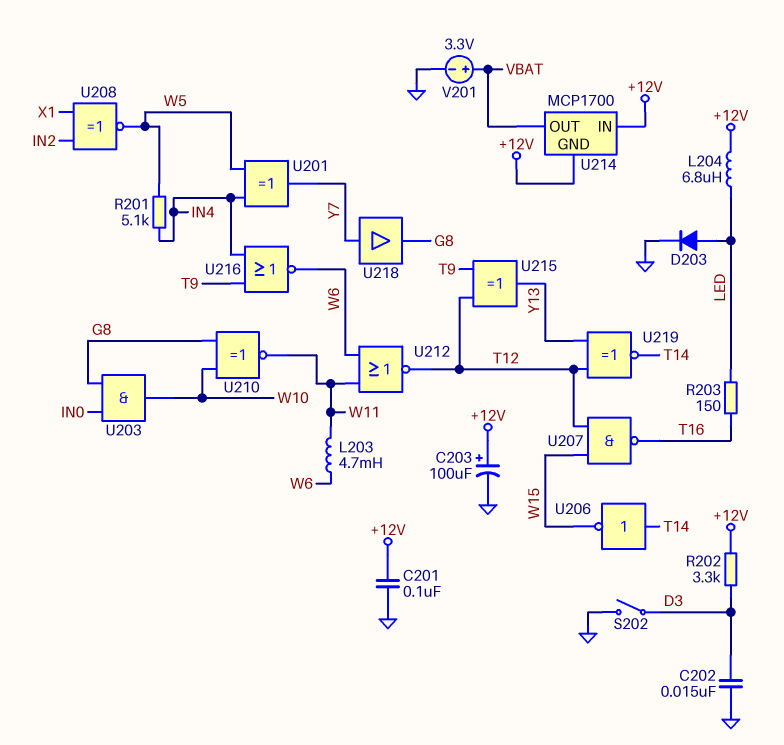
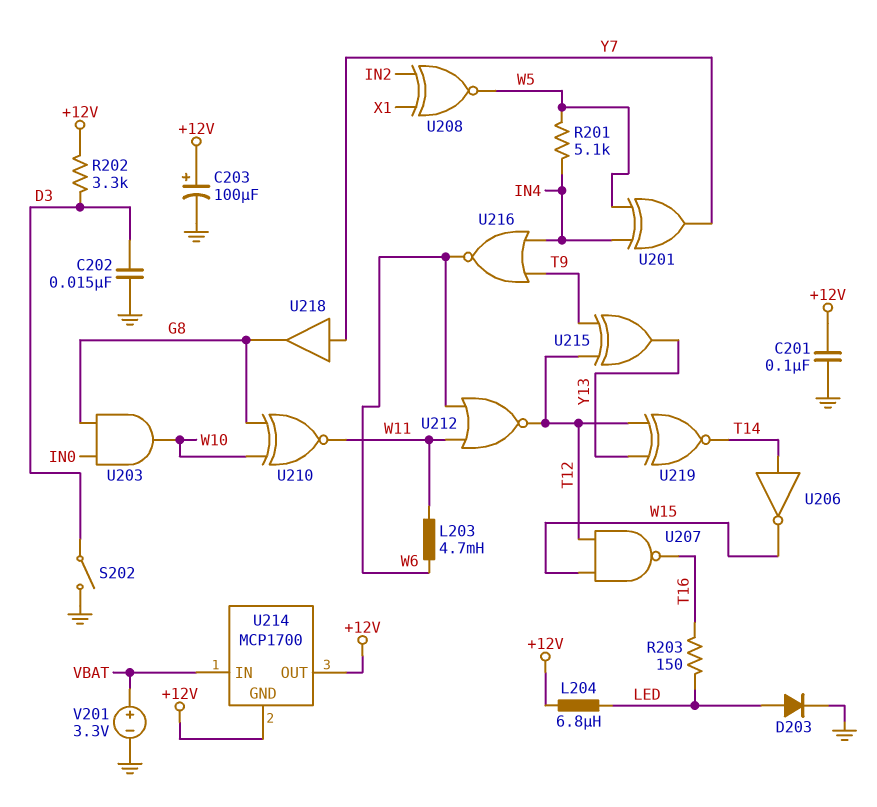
U214 pin IN: +12V -> VBAT
U214 pin OUT: VBAT -> +12V

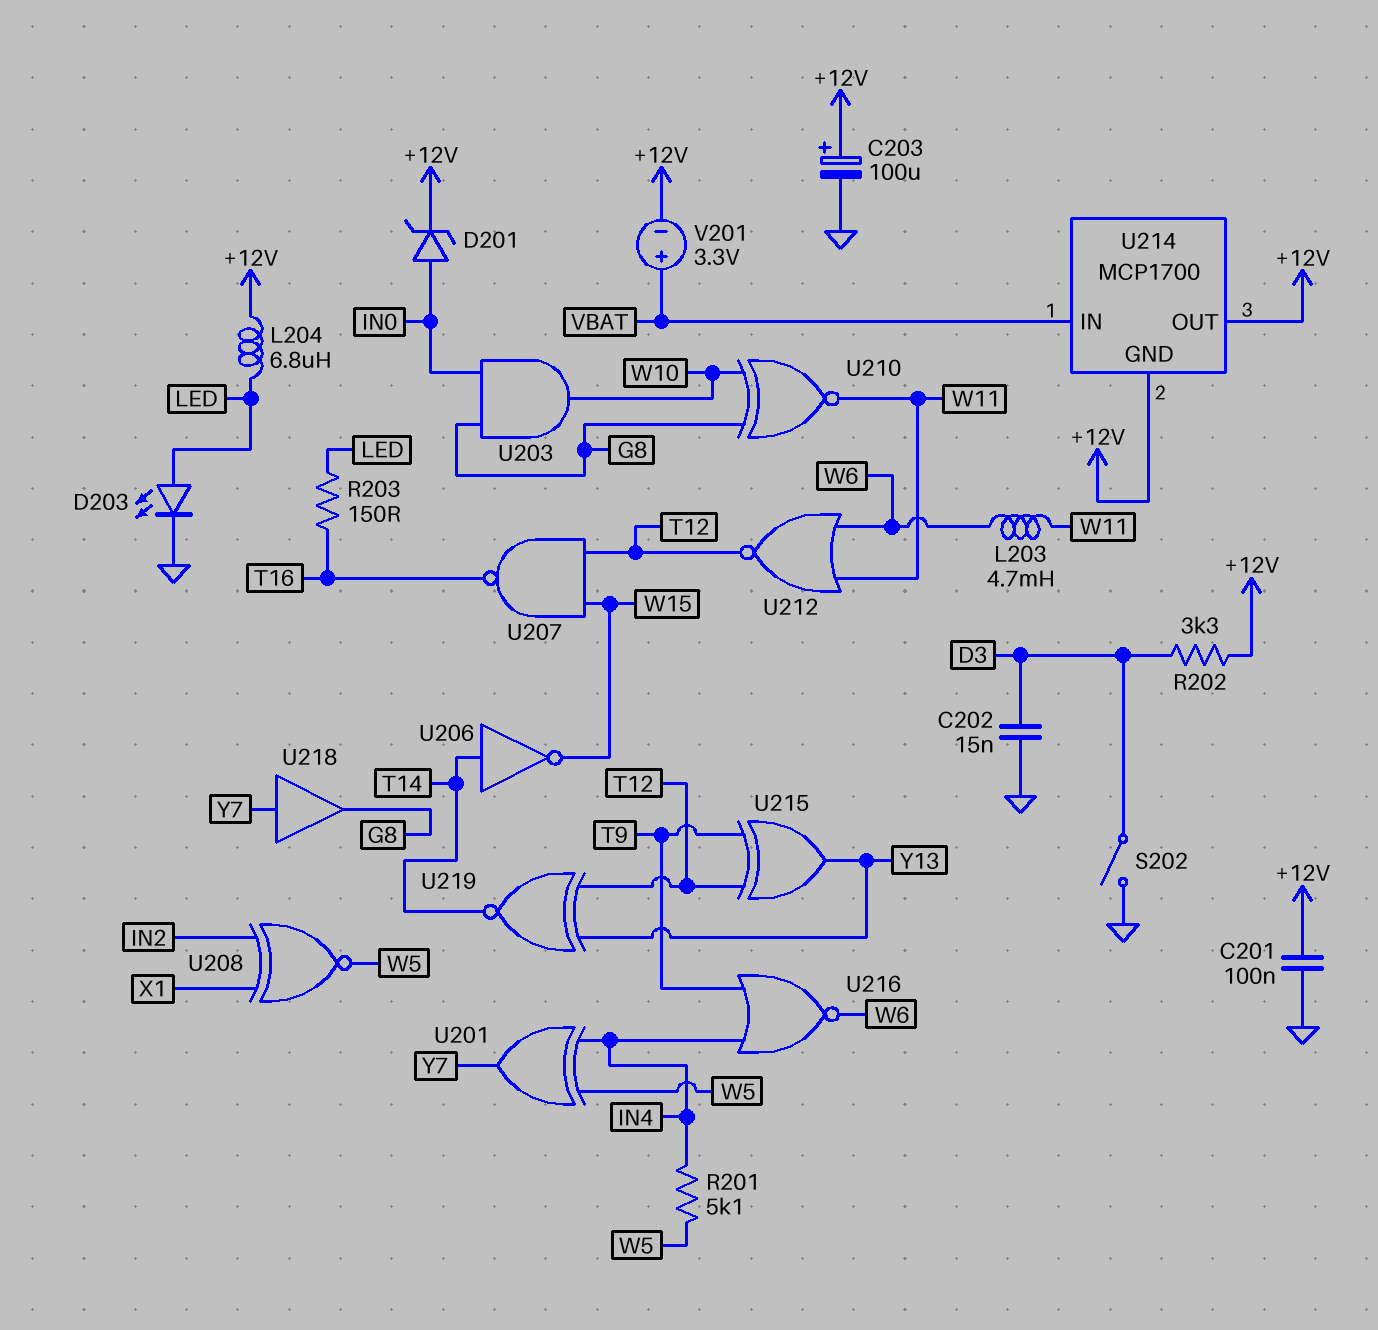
D201: none -> zener (A IN0, K +12V)
D203: diode (A LED, K GND) -> LED (A LED, K GND)
V201: 3.3V (plus VBAT, minus GND) -> 3.3V (plus VBAT, minus +12V)

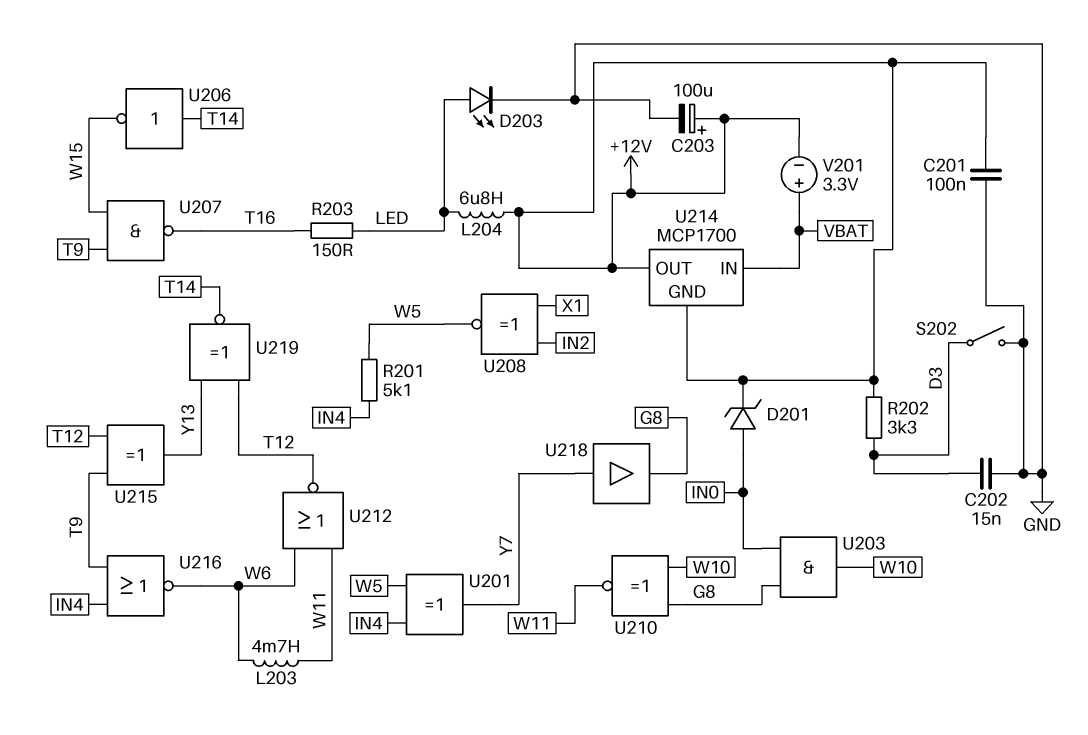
U207: NAND (in T12, in W15, out T16) -> NAND (in T9, in W15, out T16)

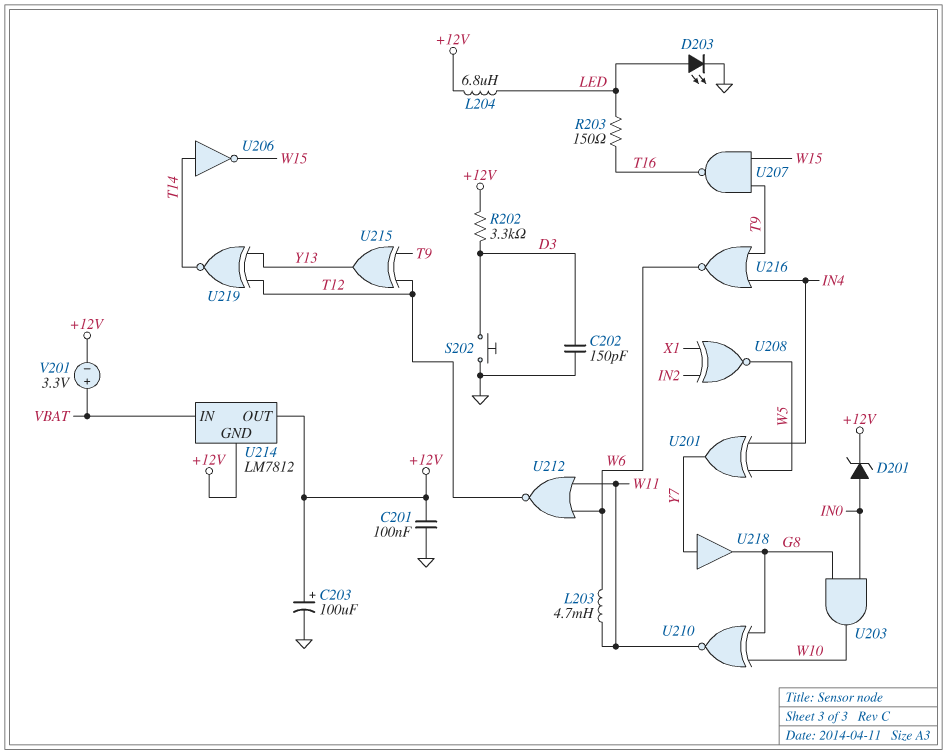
C202: 15nF (D3, GND) -> 150pF (D3, GND)
R201: 5.1k (IN4, W5) -> none
S202: switch (D3, GND) -> button (D3, GND)
U214: MCP1700 -> LM7812

